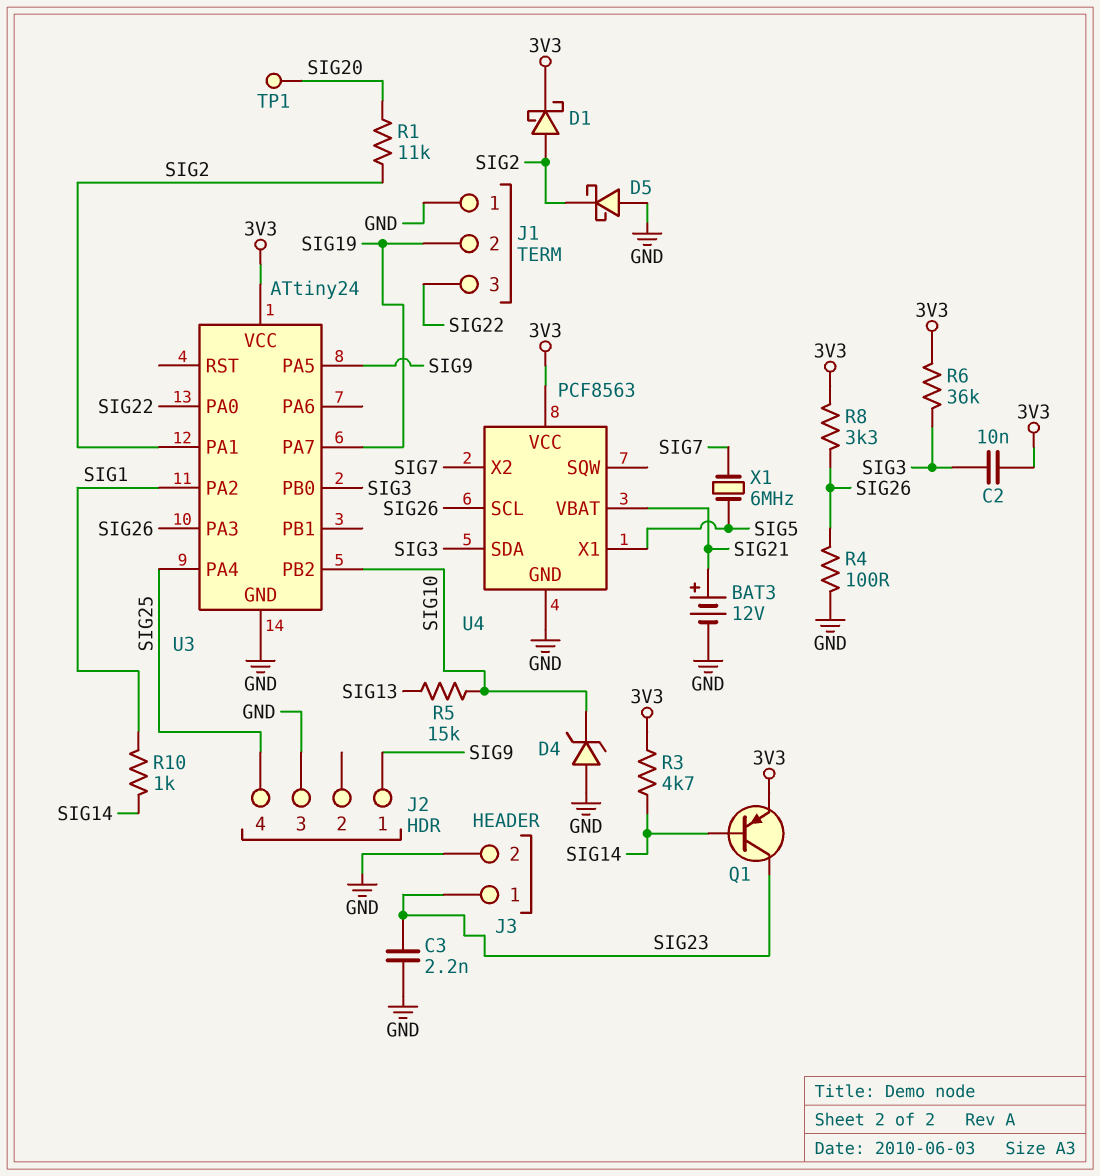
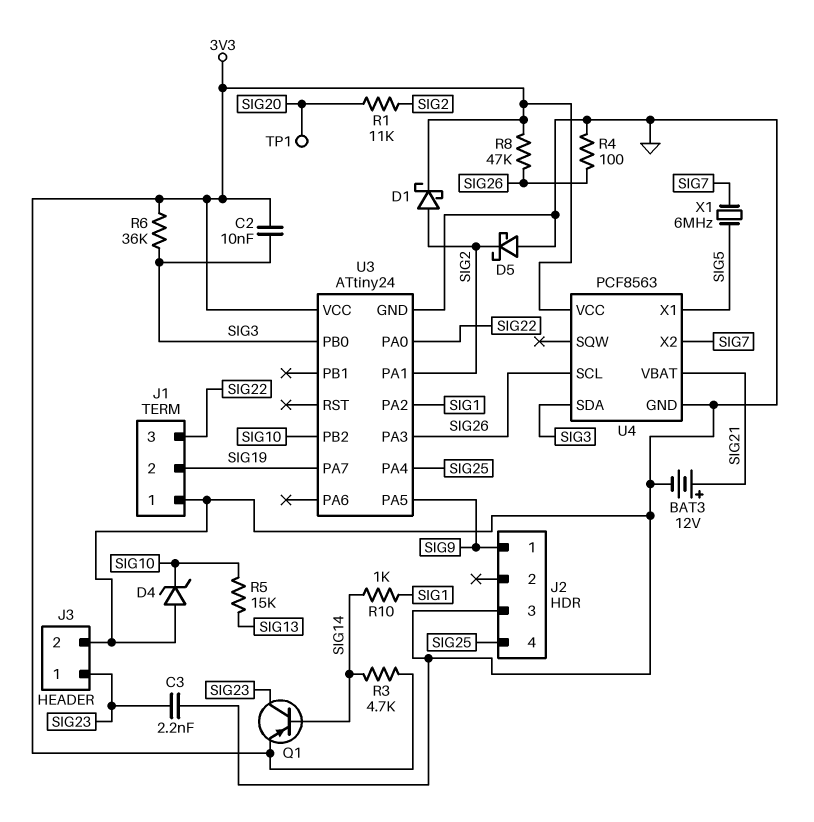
R8: 3.3k (3V3, SIG26) -> 47k (3V3, SIG26)

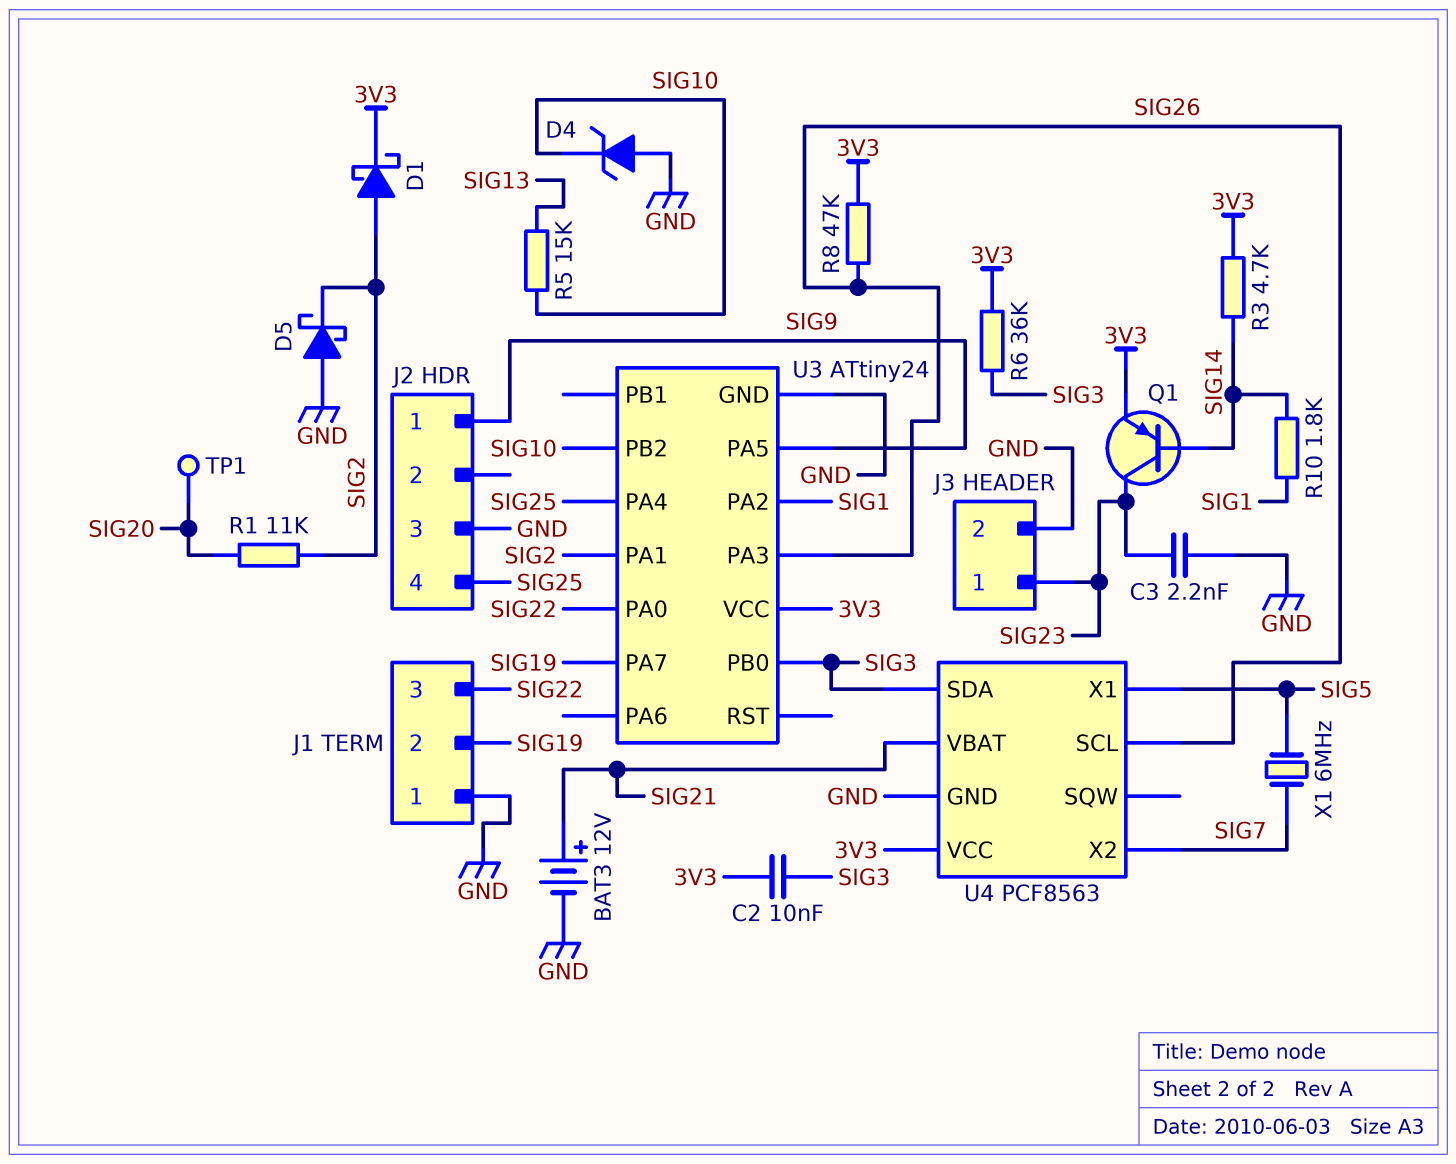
R4: 100 (GND, SIG26) -> none
R10: 1k (SIG1, SIG14) -> 1.8k (SIG1, SIG14)

